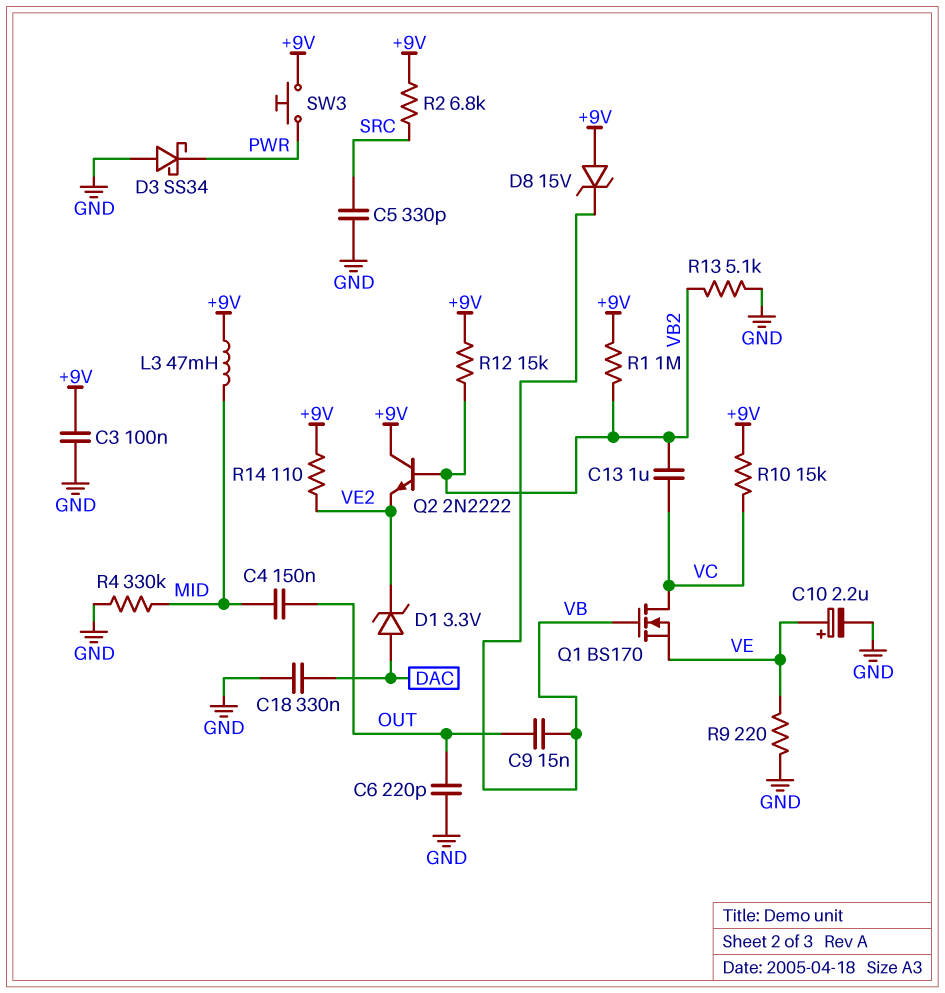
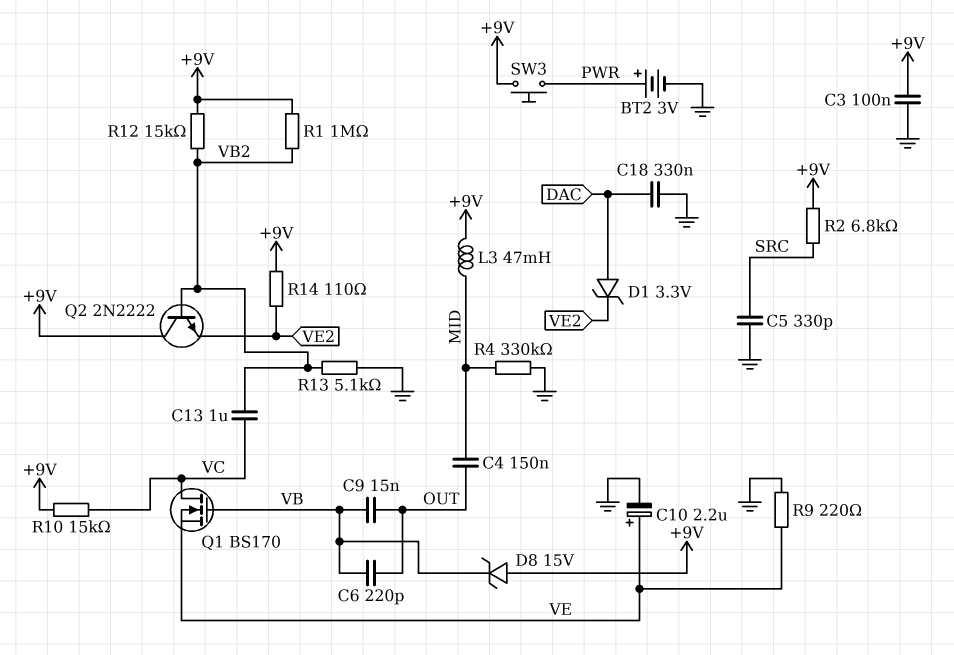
BT2: none -> 3V (plus PWR, minus GND)
C6: 220pF (GND, OUT) -> 220pF (OUT, VB)
D3: schottky SS34 (A GND, K PWR) -> none

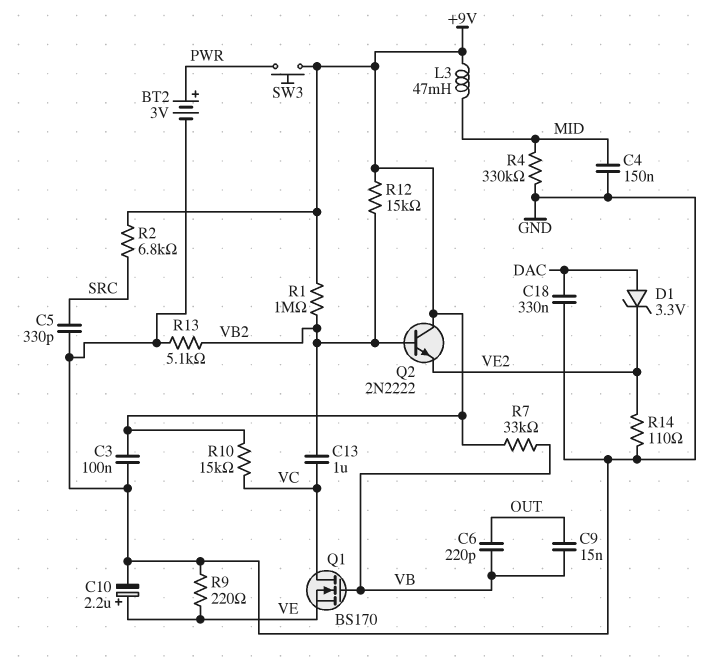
C4: 150nF (MID, OUT) -> 150nF (GND, MID)
D8: zener 15V (A +9V, K VB) -> none
R7: none -> 33k (+9V, VB)
R14: 110 (+9V, VE2) -> 110 (GND, VE2)

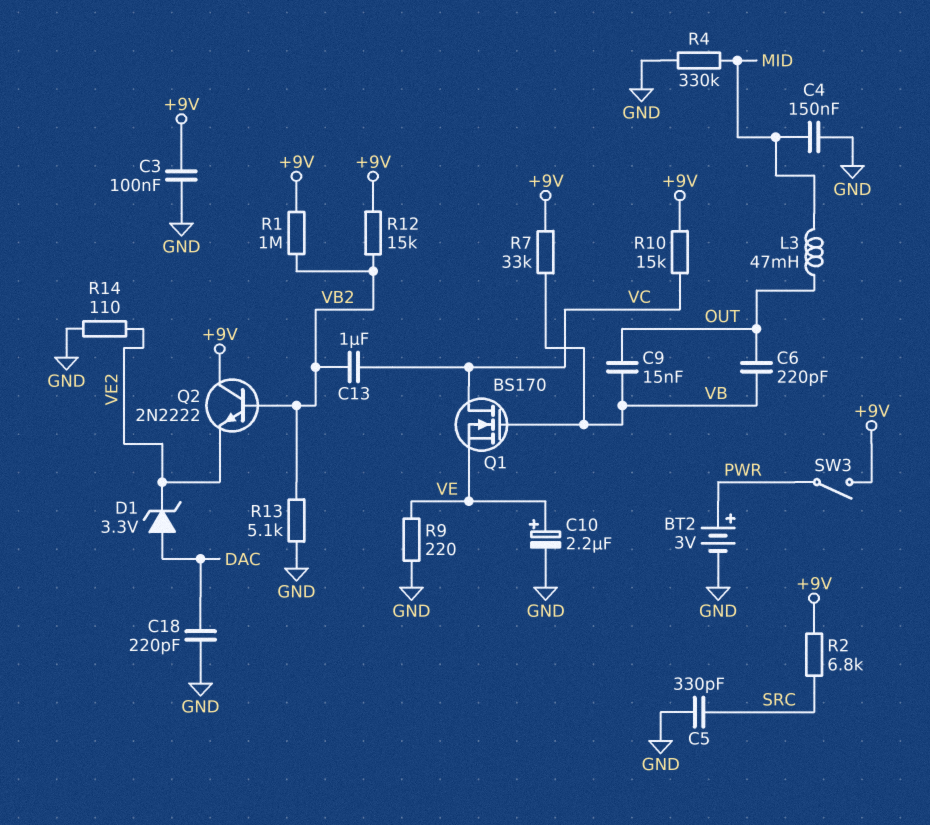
C18: 330nF (DAC, GND) -> 220pF (DAC, GND)
L3: 47mH (+9V, MID) -> 47mH (MID, OUT)
SW3: button (+9V, PWR) -> switch (+9V, PWR)

